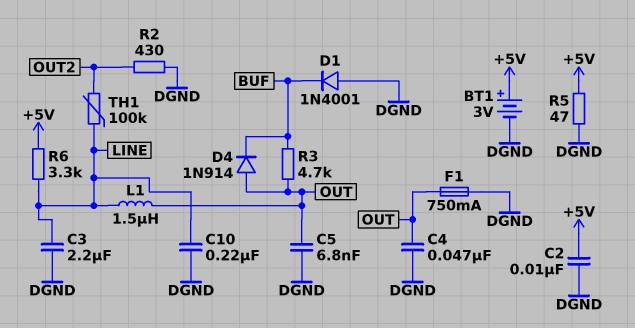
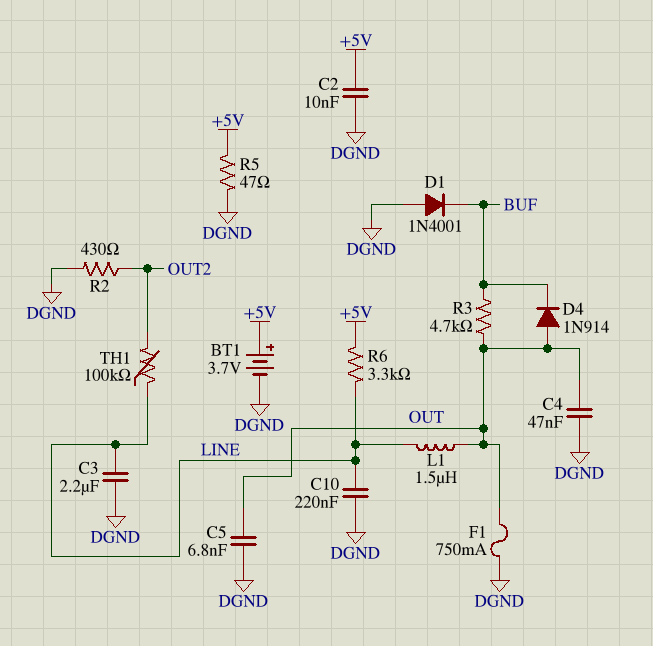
BT1: 3V (plus +5V, minus DGND) -> 3.7V (plus +5V, minus DGND)

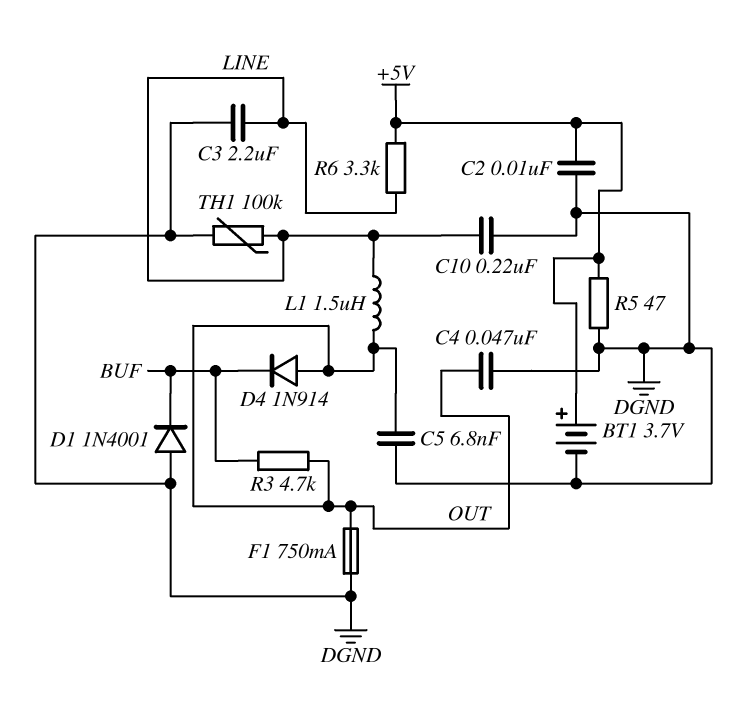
R2: 430 (DGND, OUT2) -> none
TH1: 100k (LINE, OUT2) -> 100k (DGND, LINE)

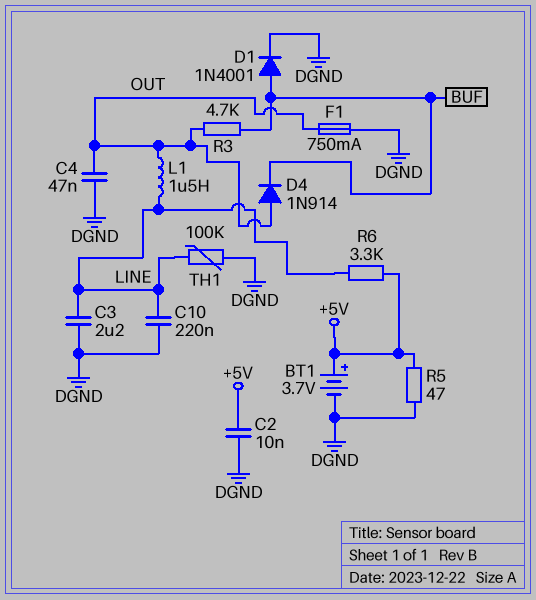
C5: 6.8nF (DGND, OUT) -> none
D1: diode 1N4001 (A DGND, K BUF) -> diode 1N4001 (A BUF, K DGND)

